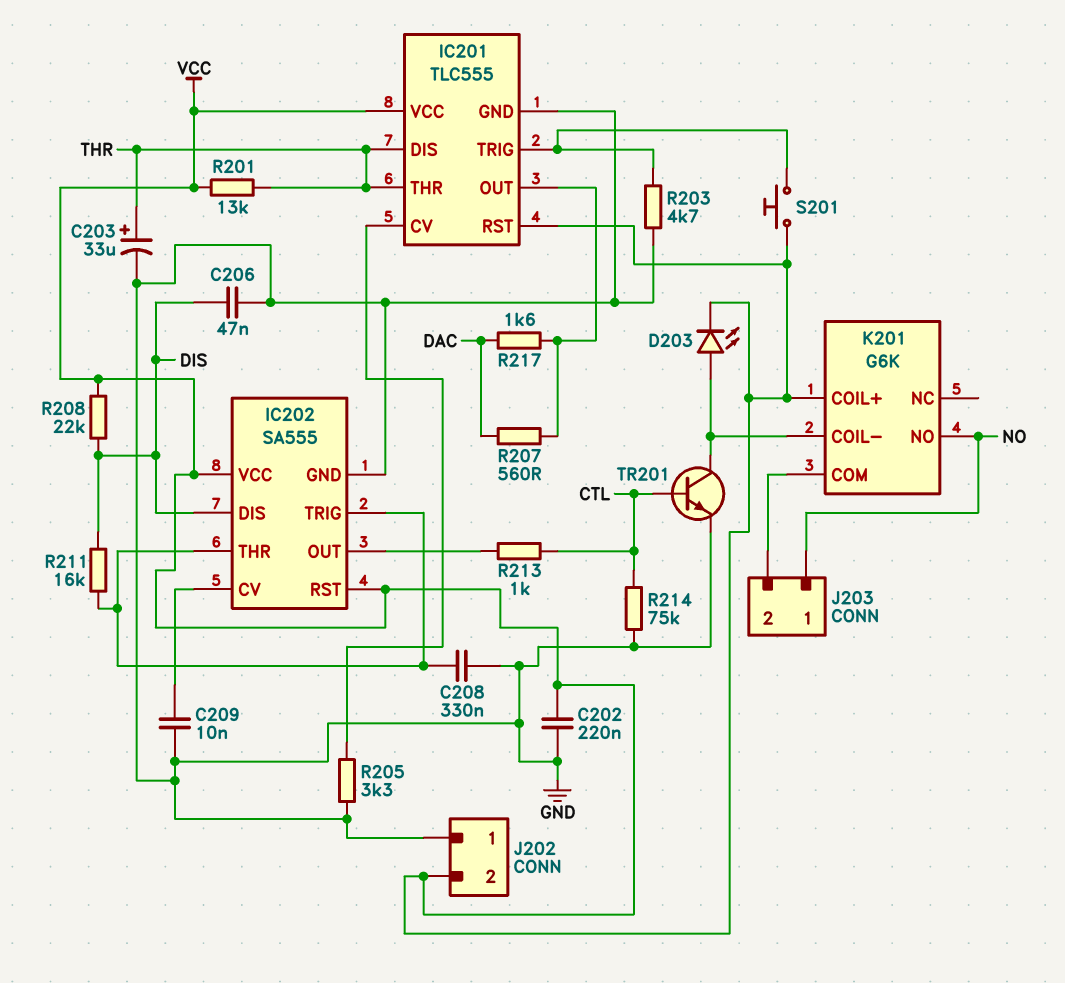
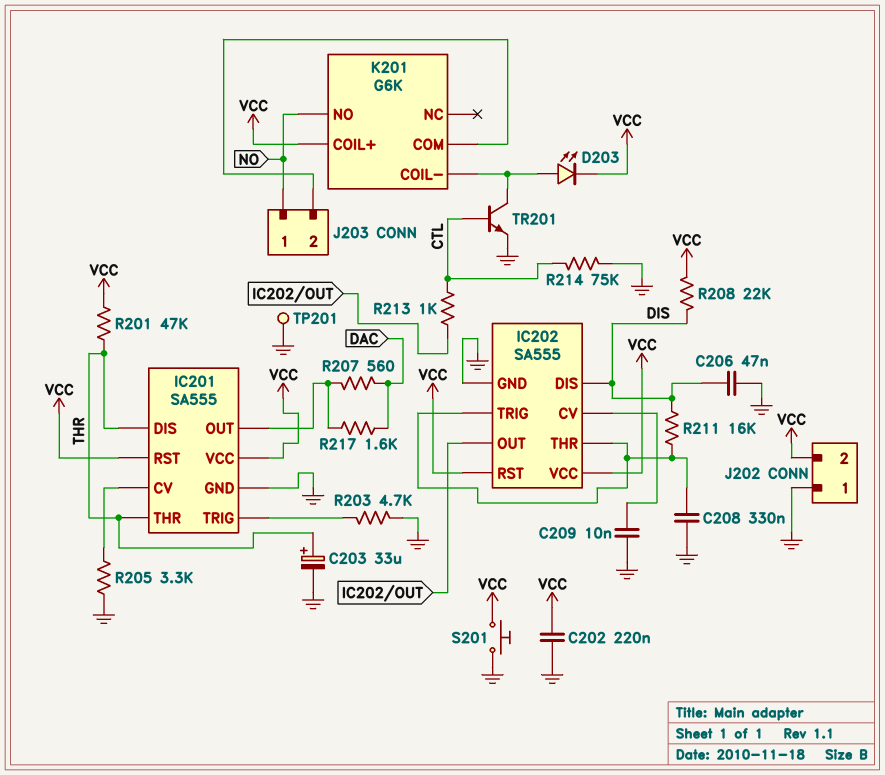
IC201: TLC555 -> SA555
R201: 13k (THR, VCC) -> 47k (THR, VCC)
S201: button (IC201/TRIG, VCC) -> button (GND, VCC)
TP201: none -> test point (GND)

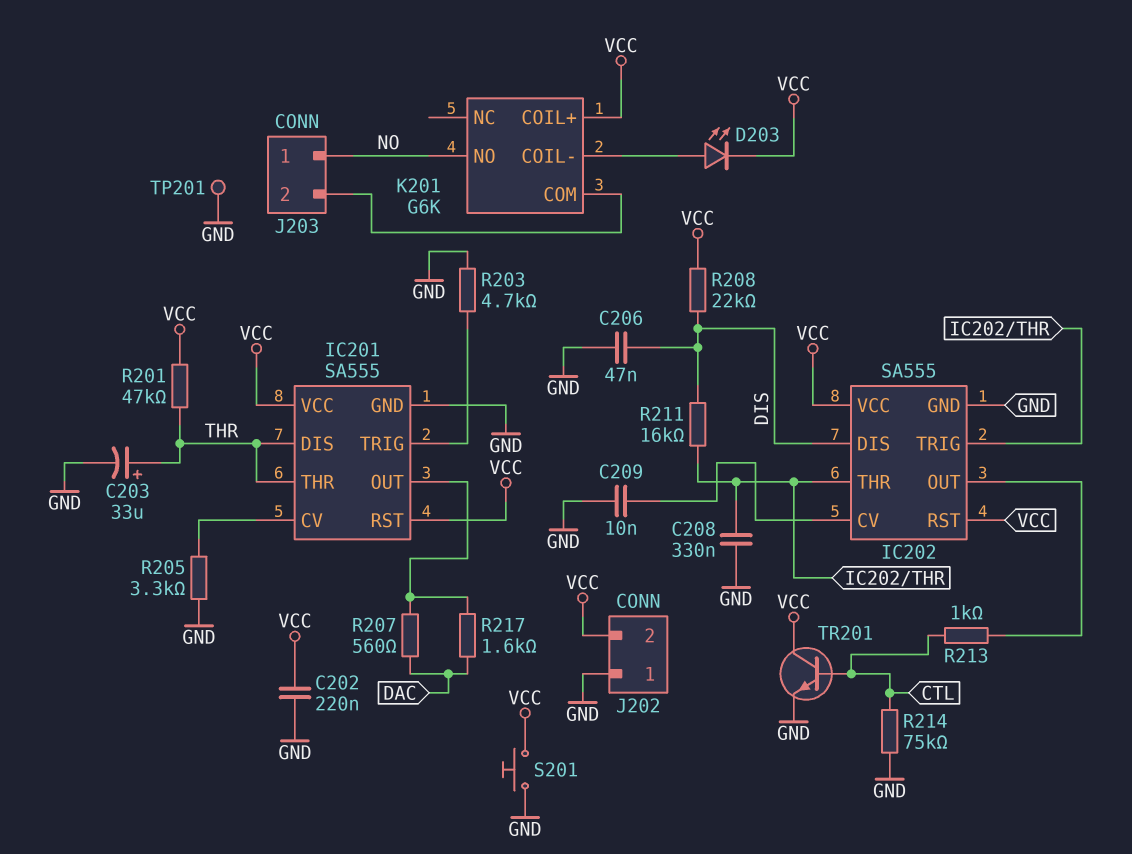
TR201: NPN (B CTL, C K201/COIL-, E GND) -> NPN (B CTL, C VCC, E GND)

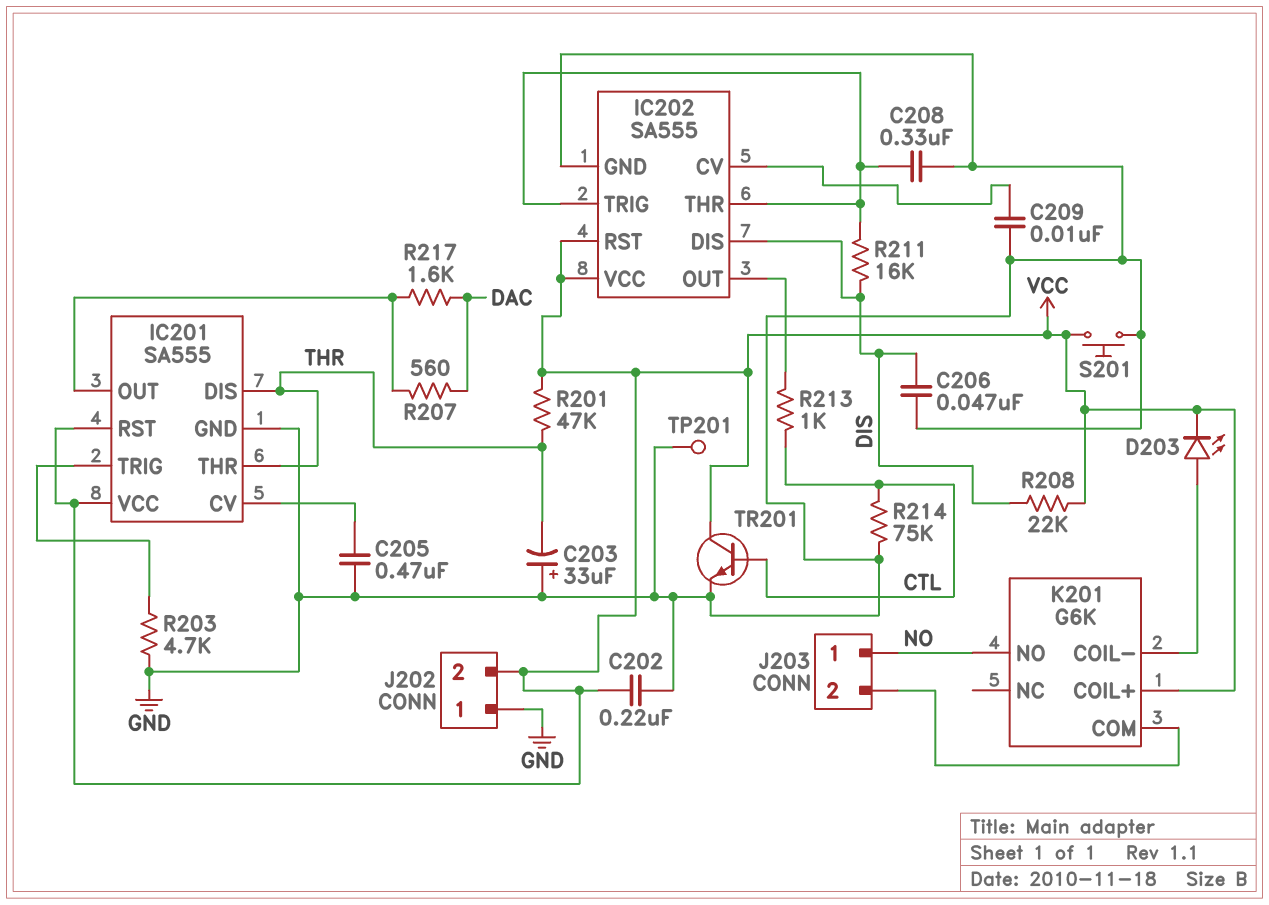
C203: 33uF (plus THR, minus GND) -> 33uF (plus GND, minus THR)
C205: none -> 470nF (GND, IC201/CV)
R205: 3.3k (GND, IC201/CV) -> none

